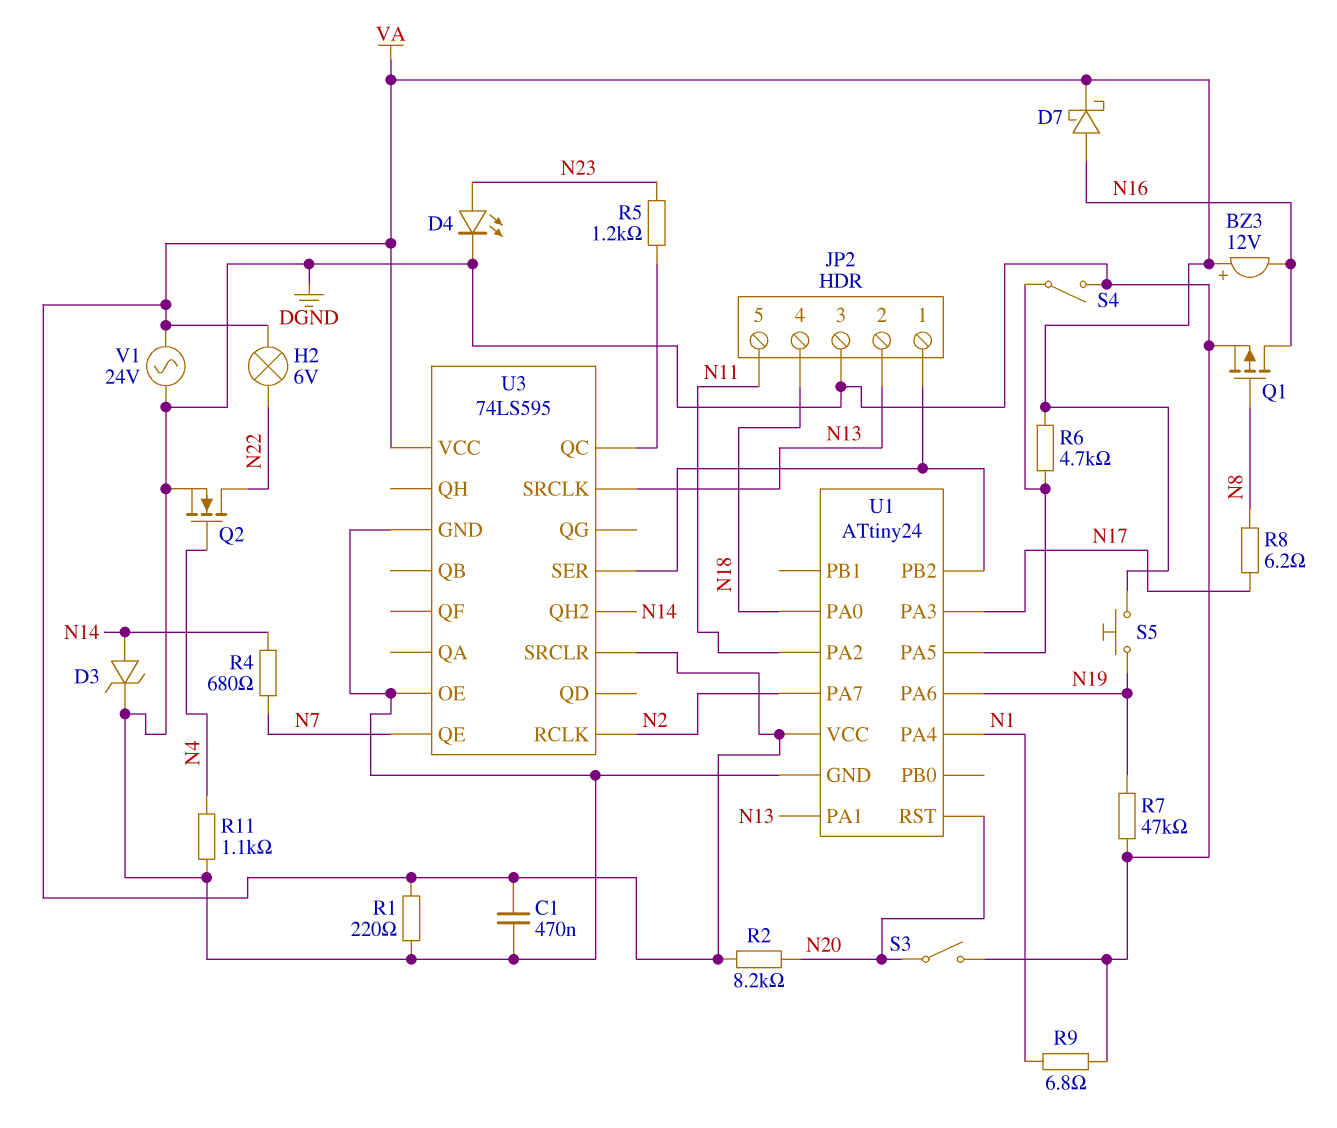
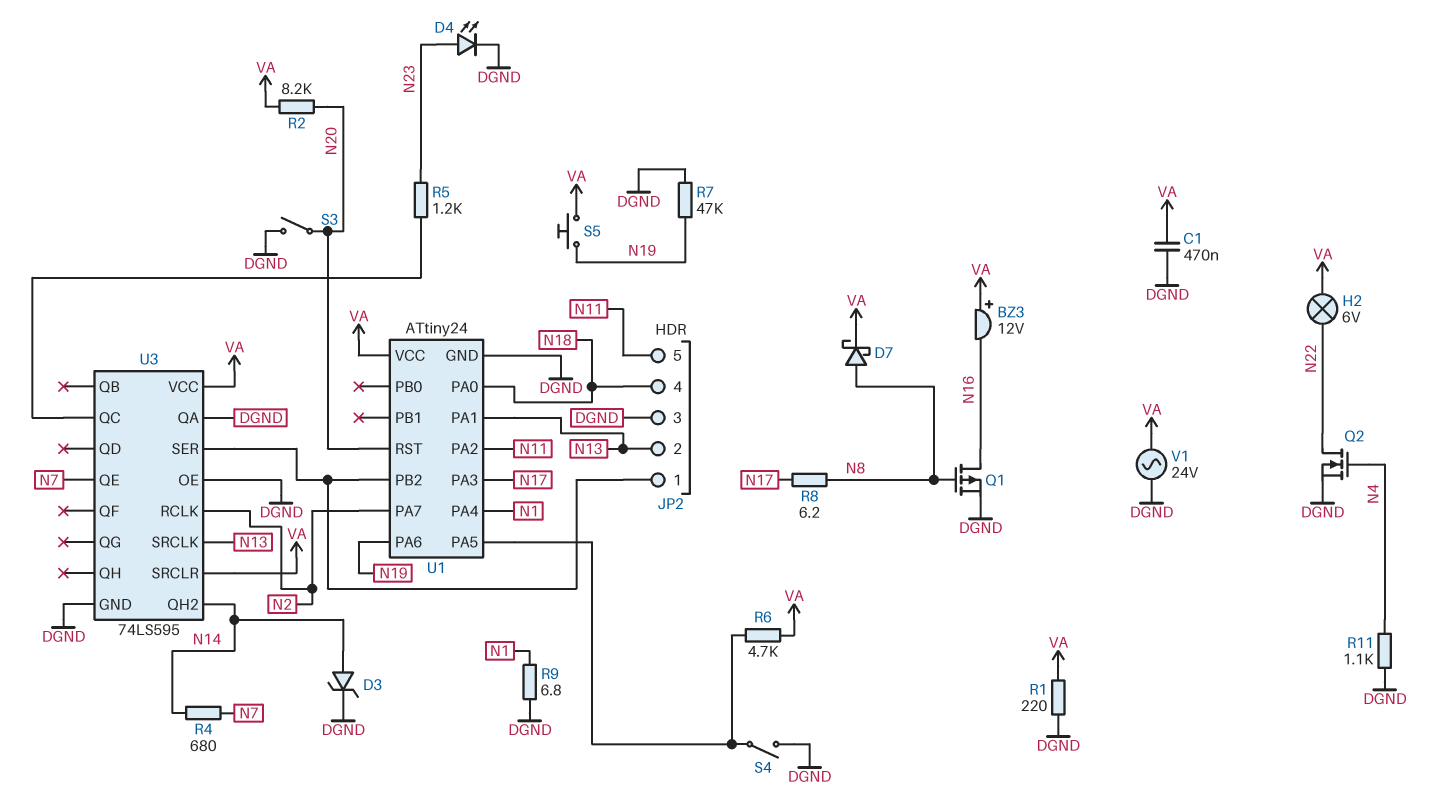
D7: schottky (A N16, K VA) -> schottky (A N8, K VA)
U3 pin QA: none -> DGND

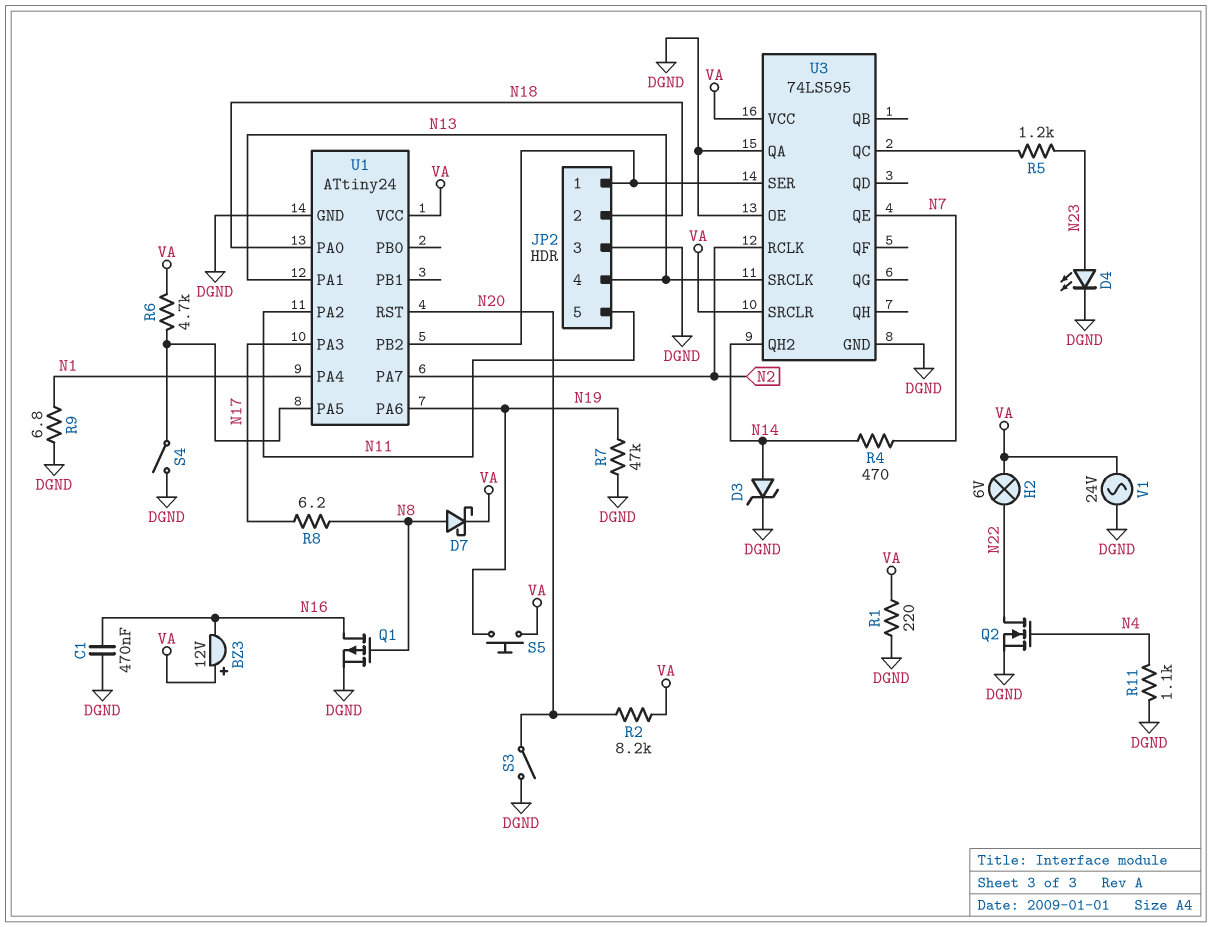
C1: 470nF (DGND, VA) -> 470nF (DGND, N16)
JP2 pin 2: N13 -> N18
JP2 pin 4: N18 -> N13
R4: 680 (N7, N14) -> 470 (N7, N14)

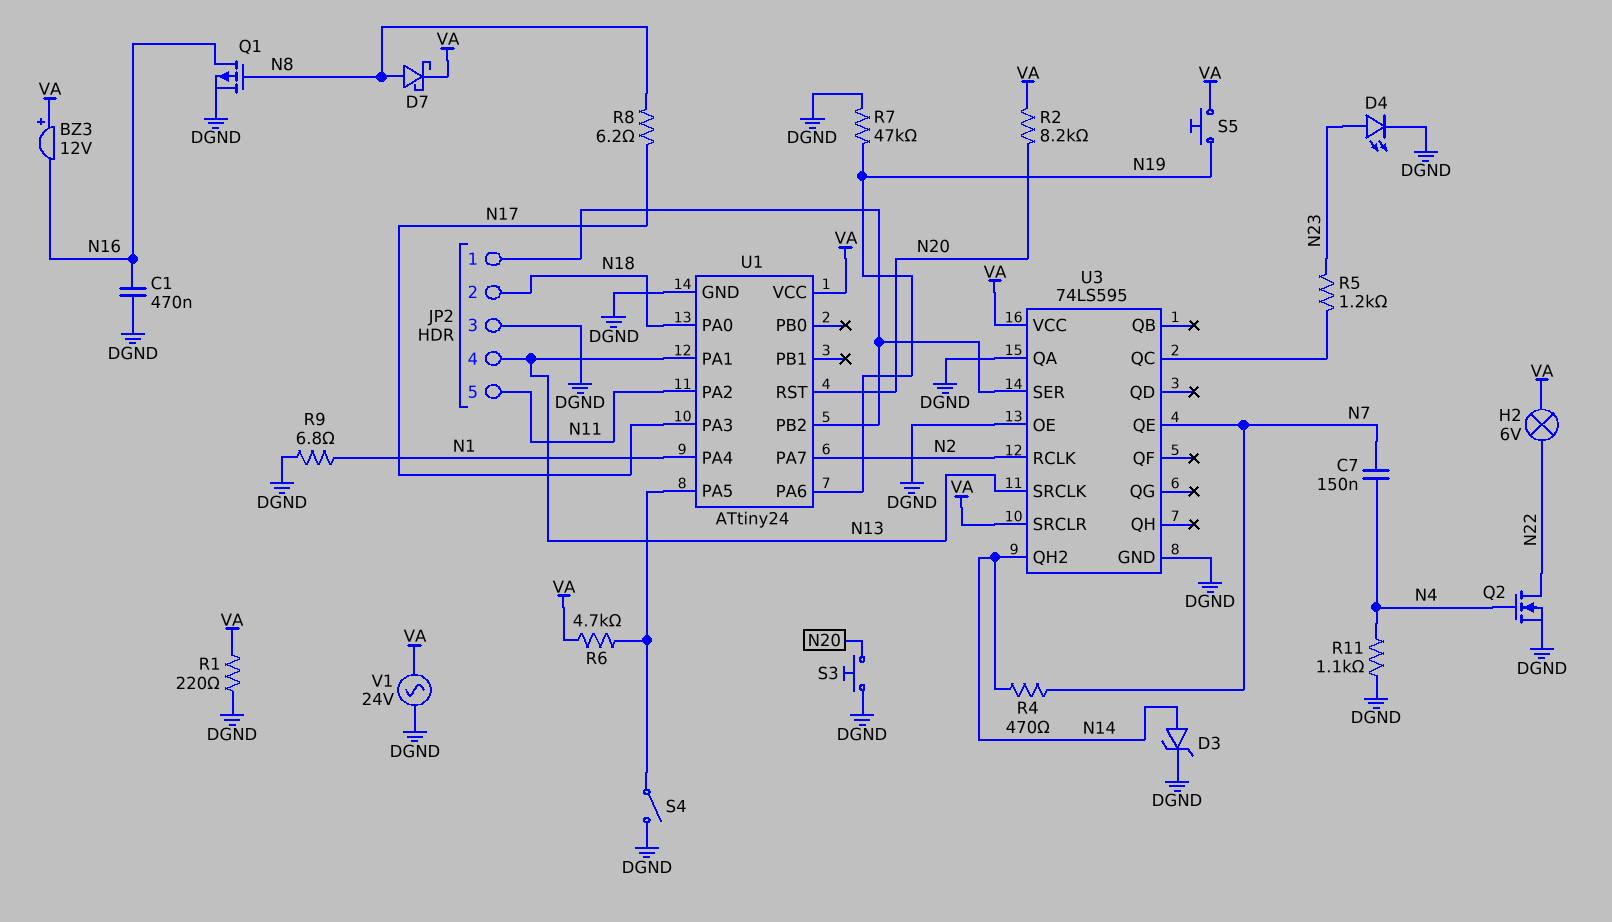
C7: none -> 150nF (N4, N7)
S3: switch (DGND, N20) -> button (DGND, N20)

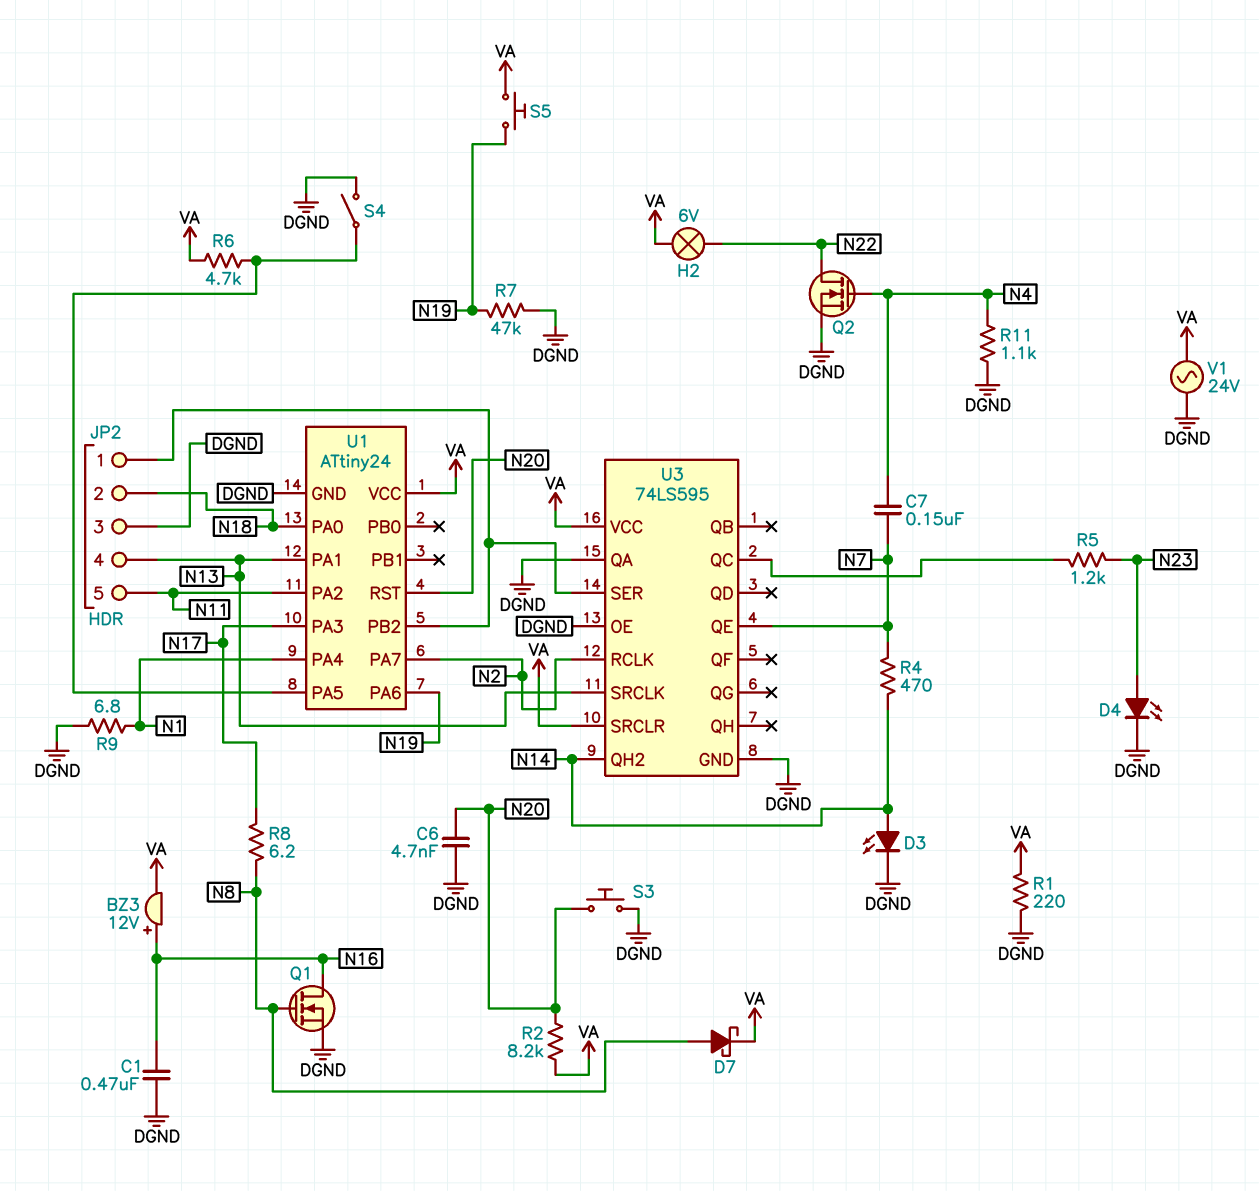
BZ3: buzzer 12V (plus VA, minus N16) -> buzzer 12V (plus N16, minus VA)
C6: none -> 4.7nF (DGND, N20)
D3: zener (A N14, K DGND) -> LED (A N14, K DGND)
Q1: PMOS (G N8, D N16, S DGND) -> NMOS (G N8, D N16, S DGND)

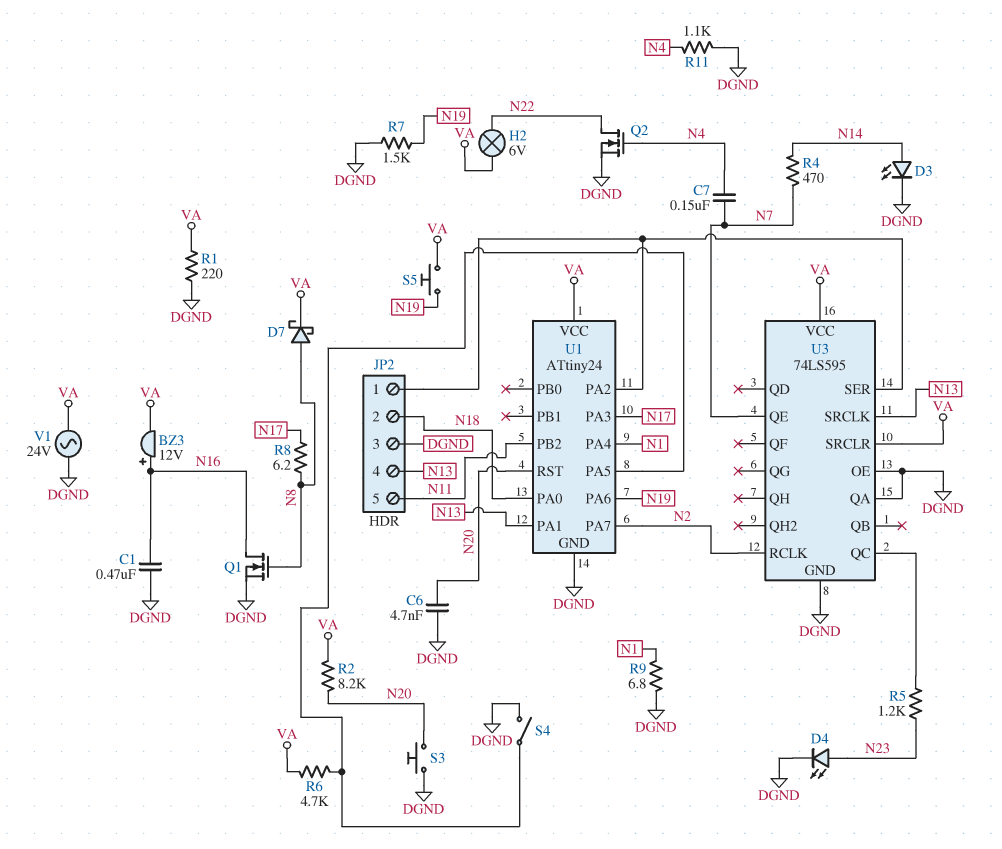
R7: 47k (DGND, N19) -> 1.5k (DGND, N19)
U1 pin PA2: N11 -> JP2/1
U1 pin PB2: JP2/1 -> N11
U3 pin QH2: N14 -> none

